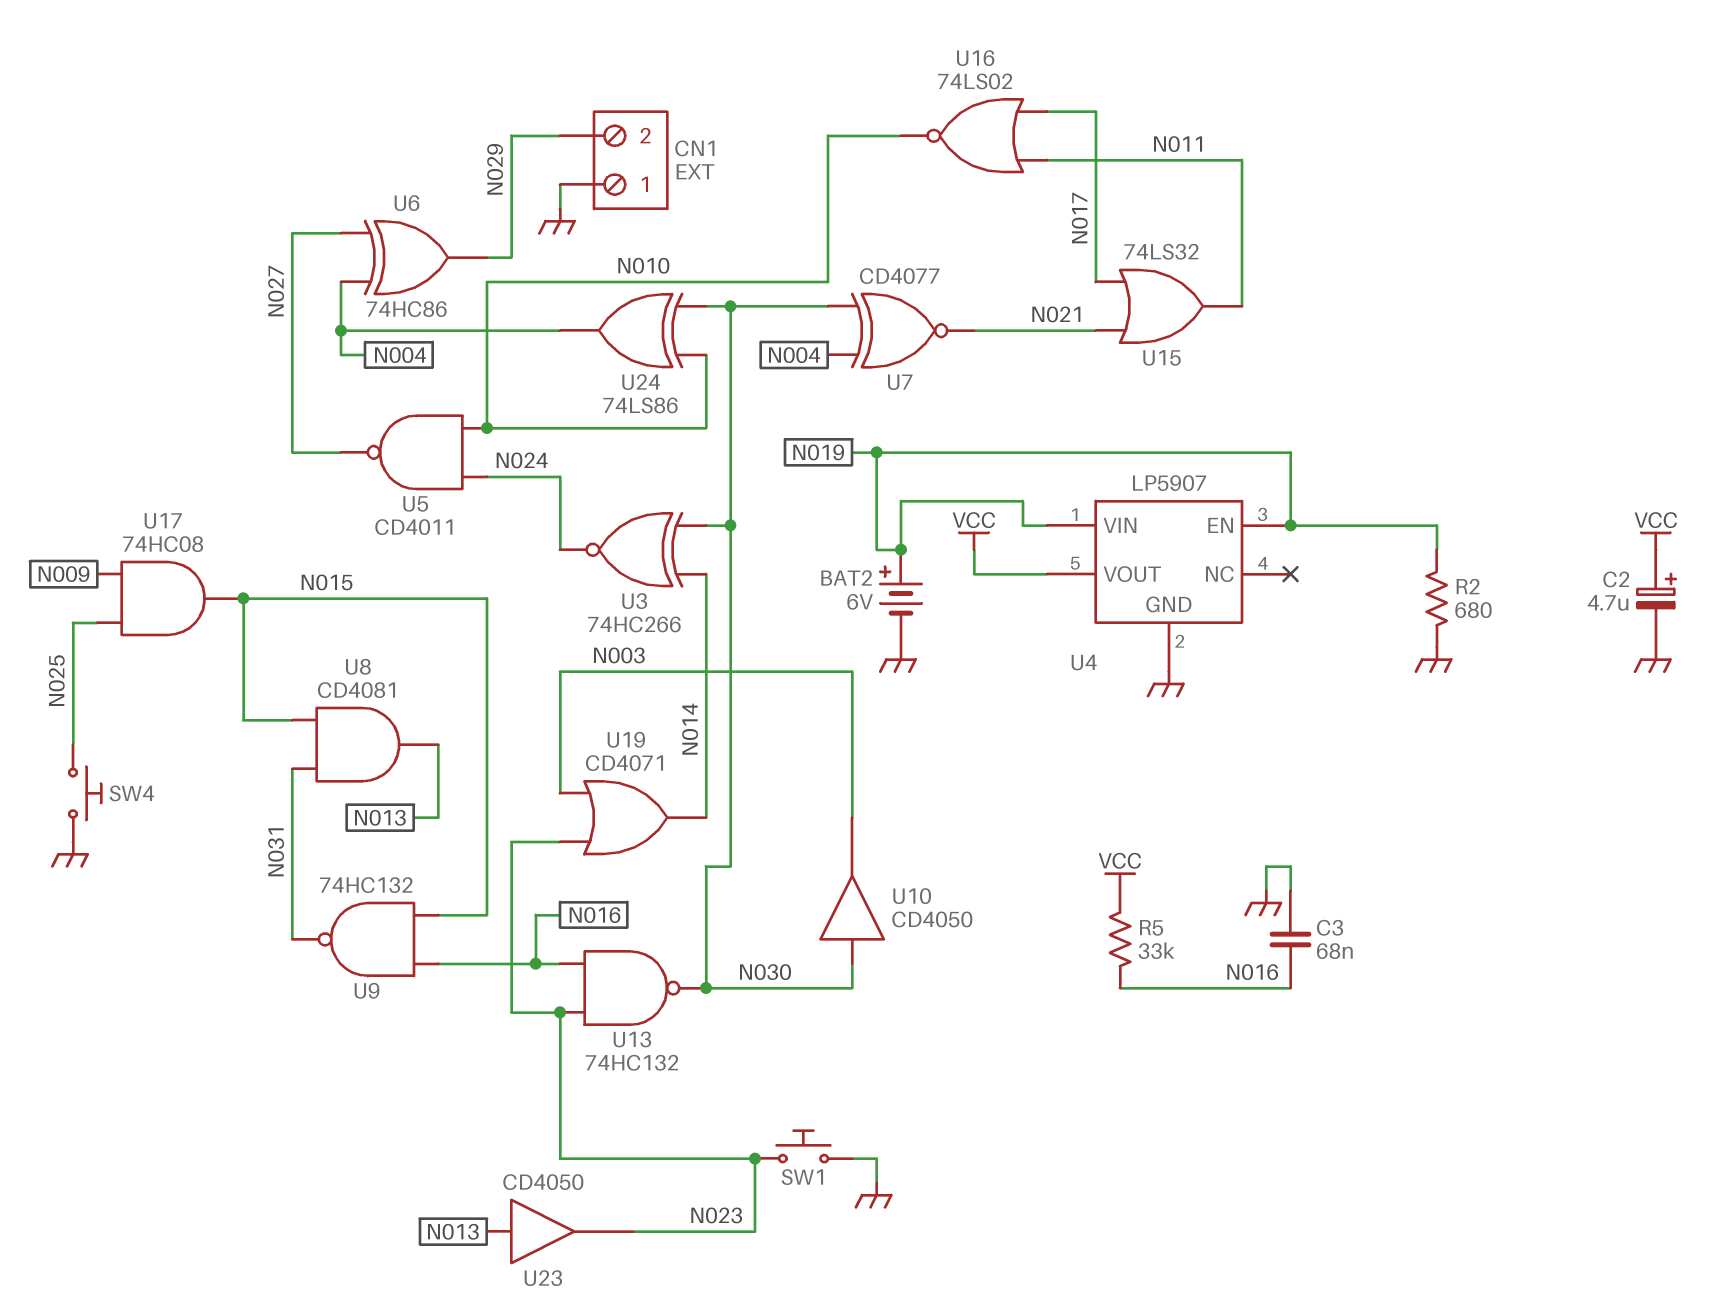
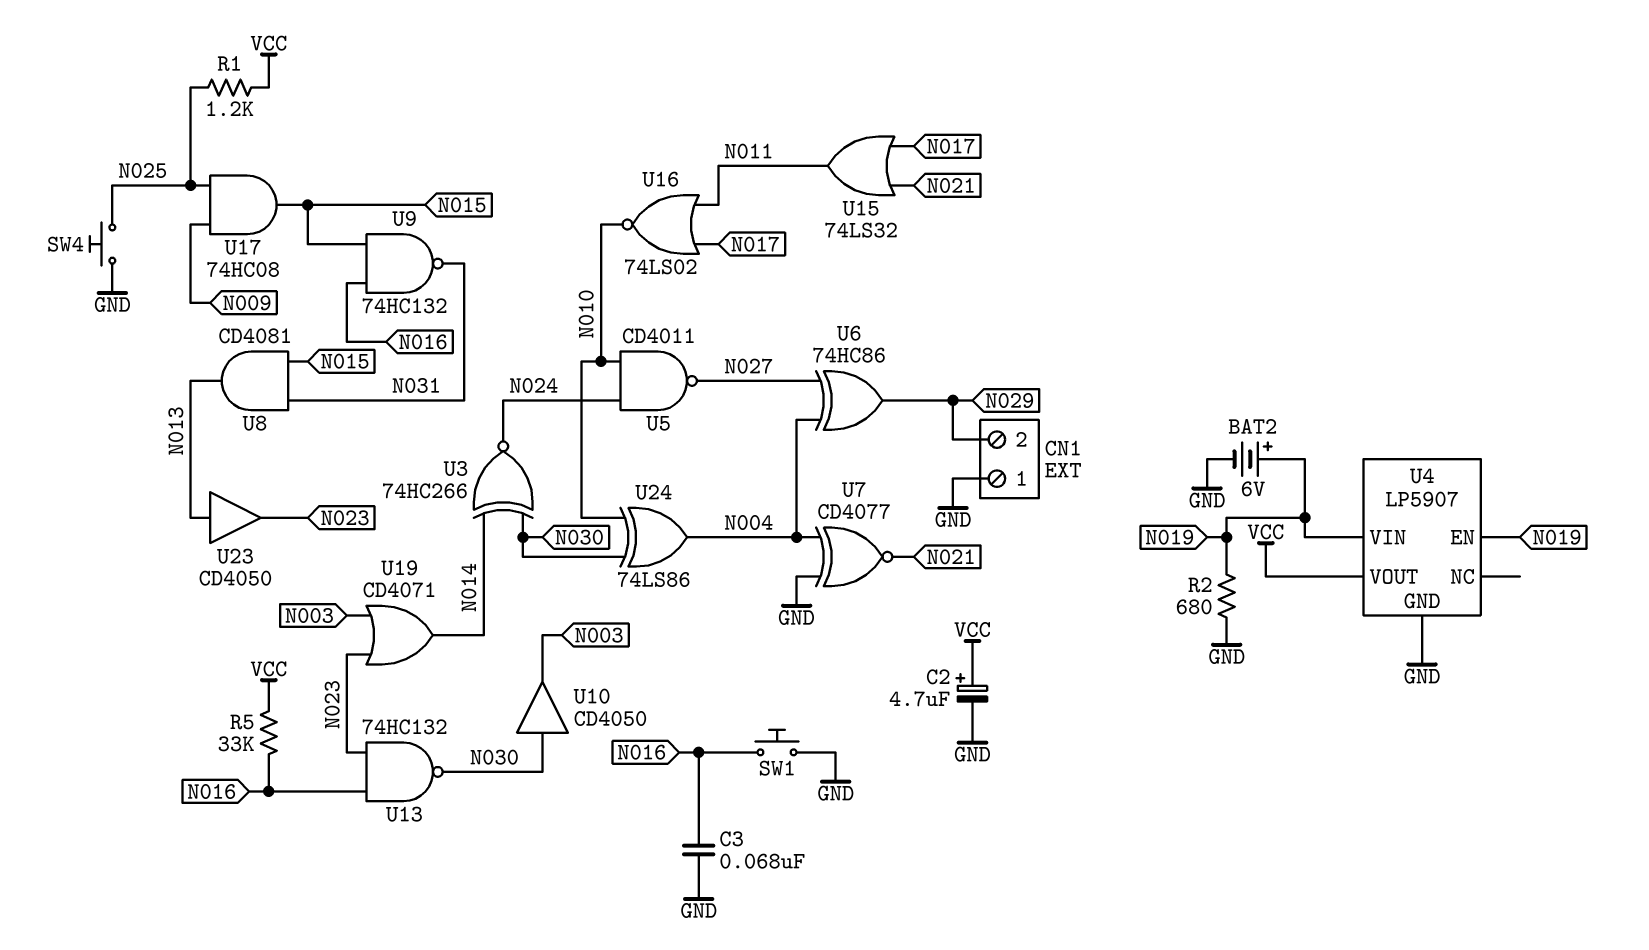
R1: none -> 1.2k (N025, VCC)
SW1: button (GND, N023) -> button (GND, N016)
U7: XNOR CD4077 (in N004, in N030, out N021) -> XNOR CD4077 (in GND, in N004, out N021)

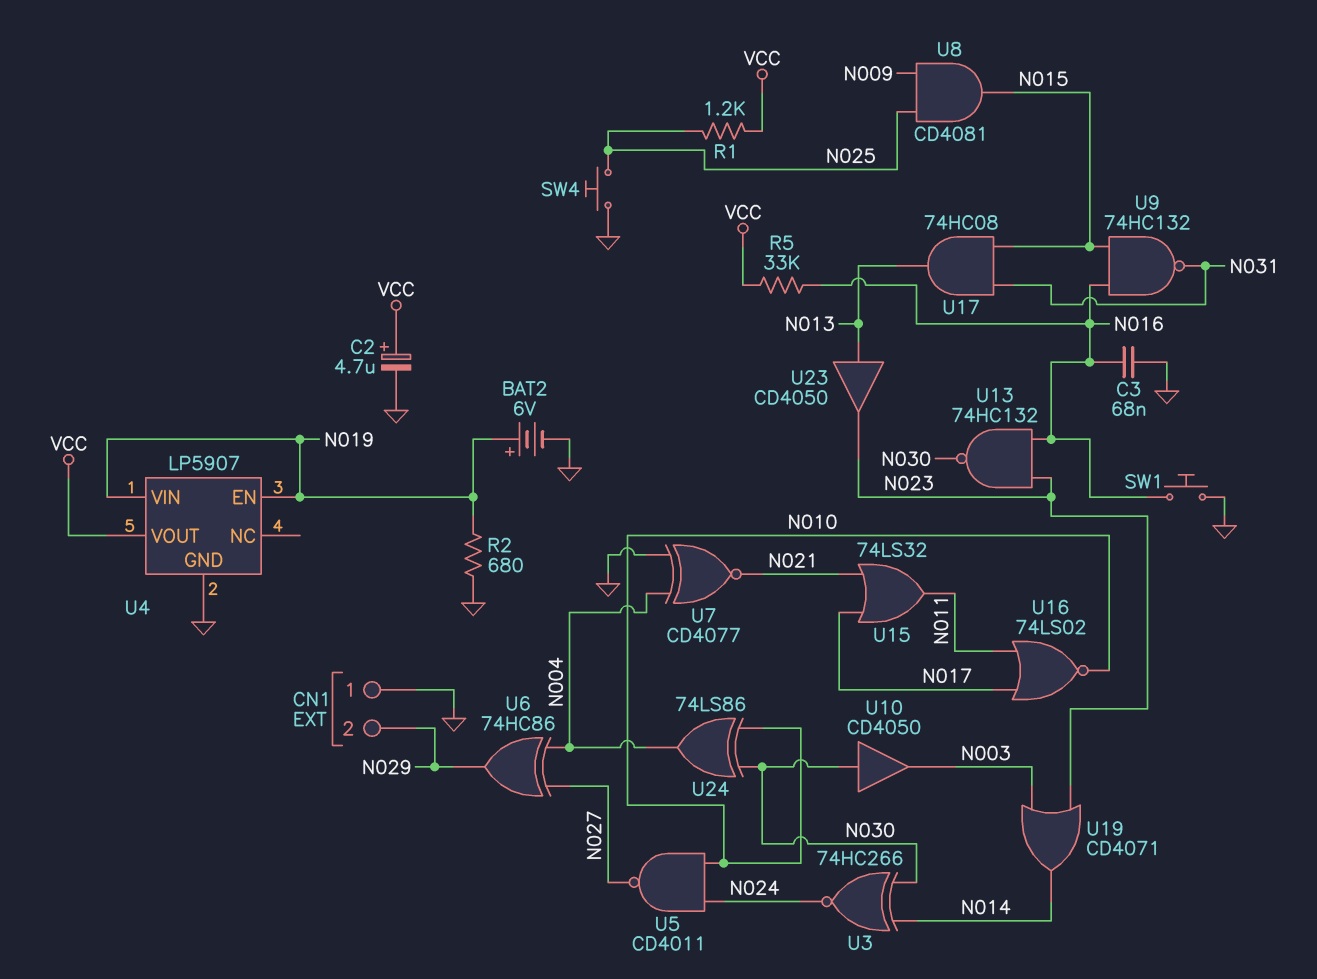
U8: AND CD4081 (in N015, in N031, out N013) -> AND CD4081 (in N009, in N025, out N015)
U17: AND 74HC08 (in N009, in N025, out N015) -> AND 74HC08 (in N015, in N031, out N013)

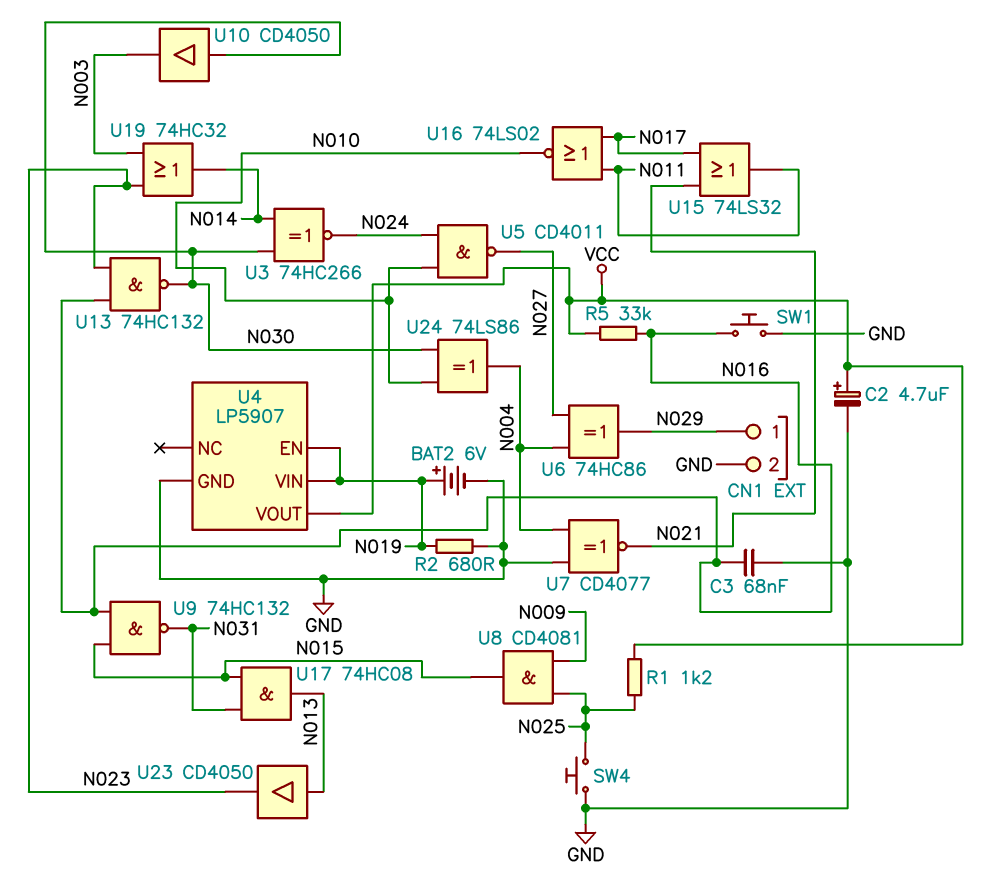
CN1 pin 1: GND -> N029
CN1 pin 2: N029 -> GND
U19: OR CD4071 (in N003, in N023, out N014) -> OR 74HC32 (in N003, in N023, out N014)

